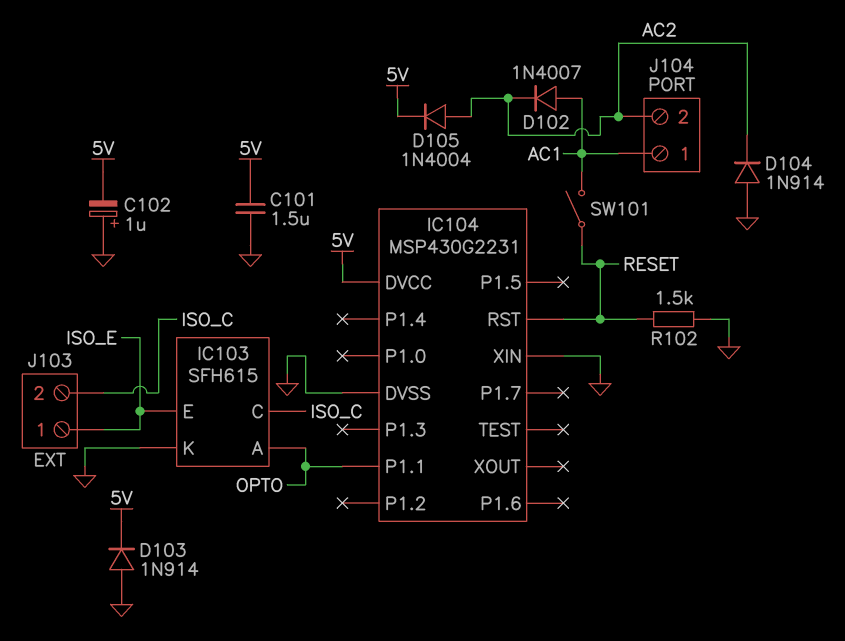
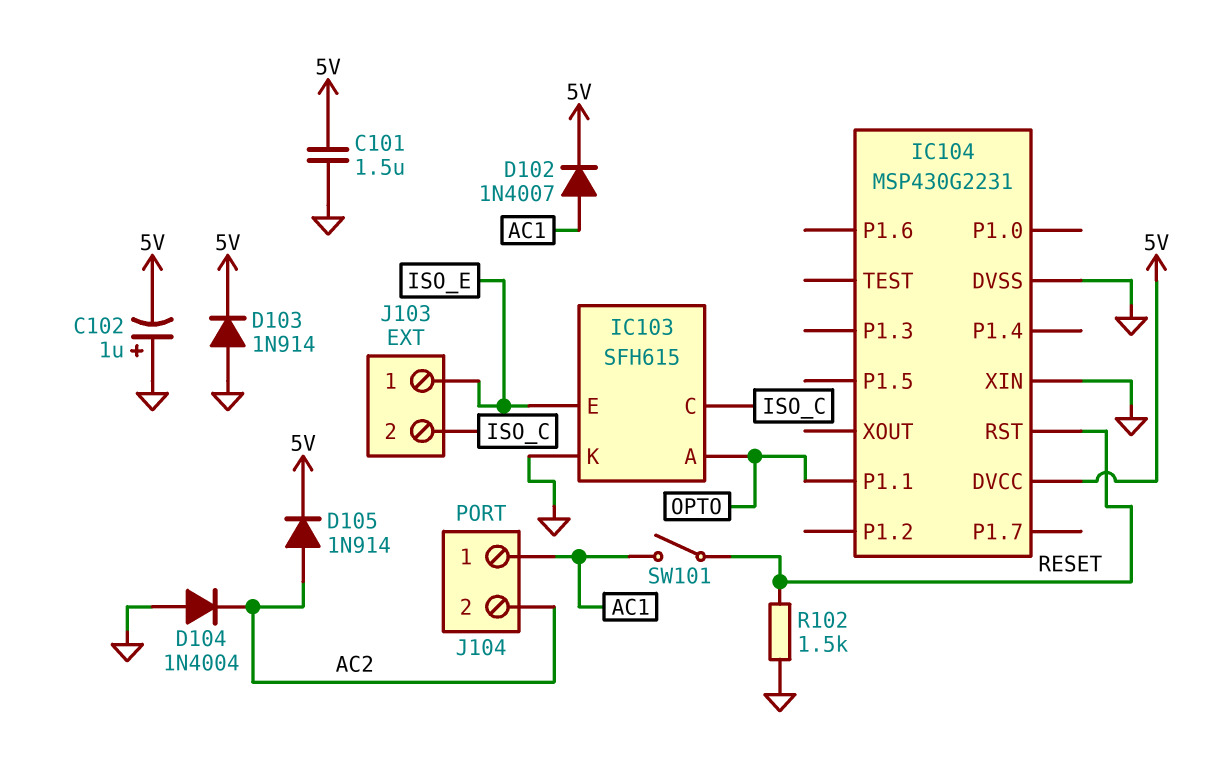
D102: diode 1N4007 (A AC1, K AC2) -> diode 1N4007 (A AC1, K 5V)
D104: diode 1N914 (A GND, K AC2) -> diode 1N4004 (A GND, K AC2)
D105: diode 1N4004 (A AC2, K 5V) -> diode 1N914 (A AC2, K 5V)

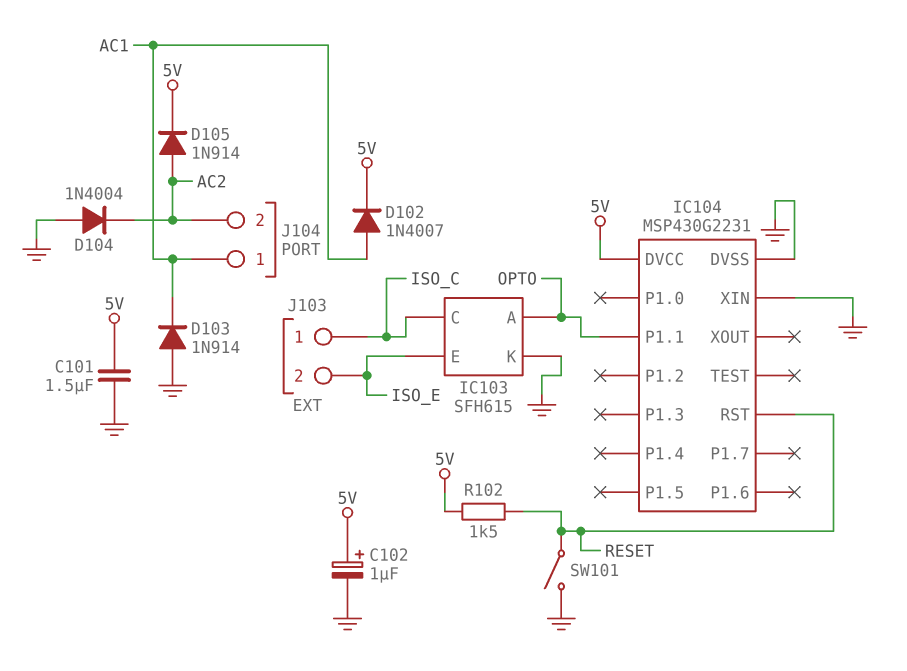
C102: 1uF (plus GND, minus 5V) -> 1uF (plus 5V, minus GND)
D103: diode 1N914 (A GND, K 5V) -> diode 1N914 (A GND, K AC1)
J103 pin 1: ISO_E -> ISO_C
J103 pin 2: ISO_C -> ISO_E
R102: 1.5k (GND, RESET) -> 1.5k (5V, RESET)
SW101: switch (AC1, RESET) -> switch (GND, RESET)

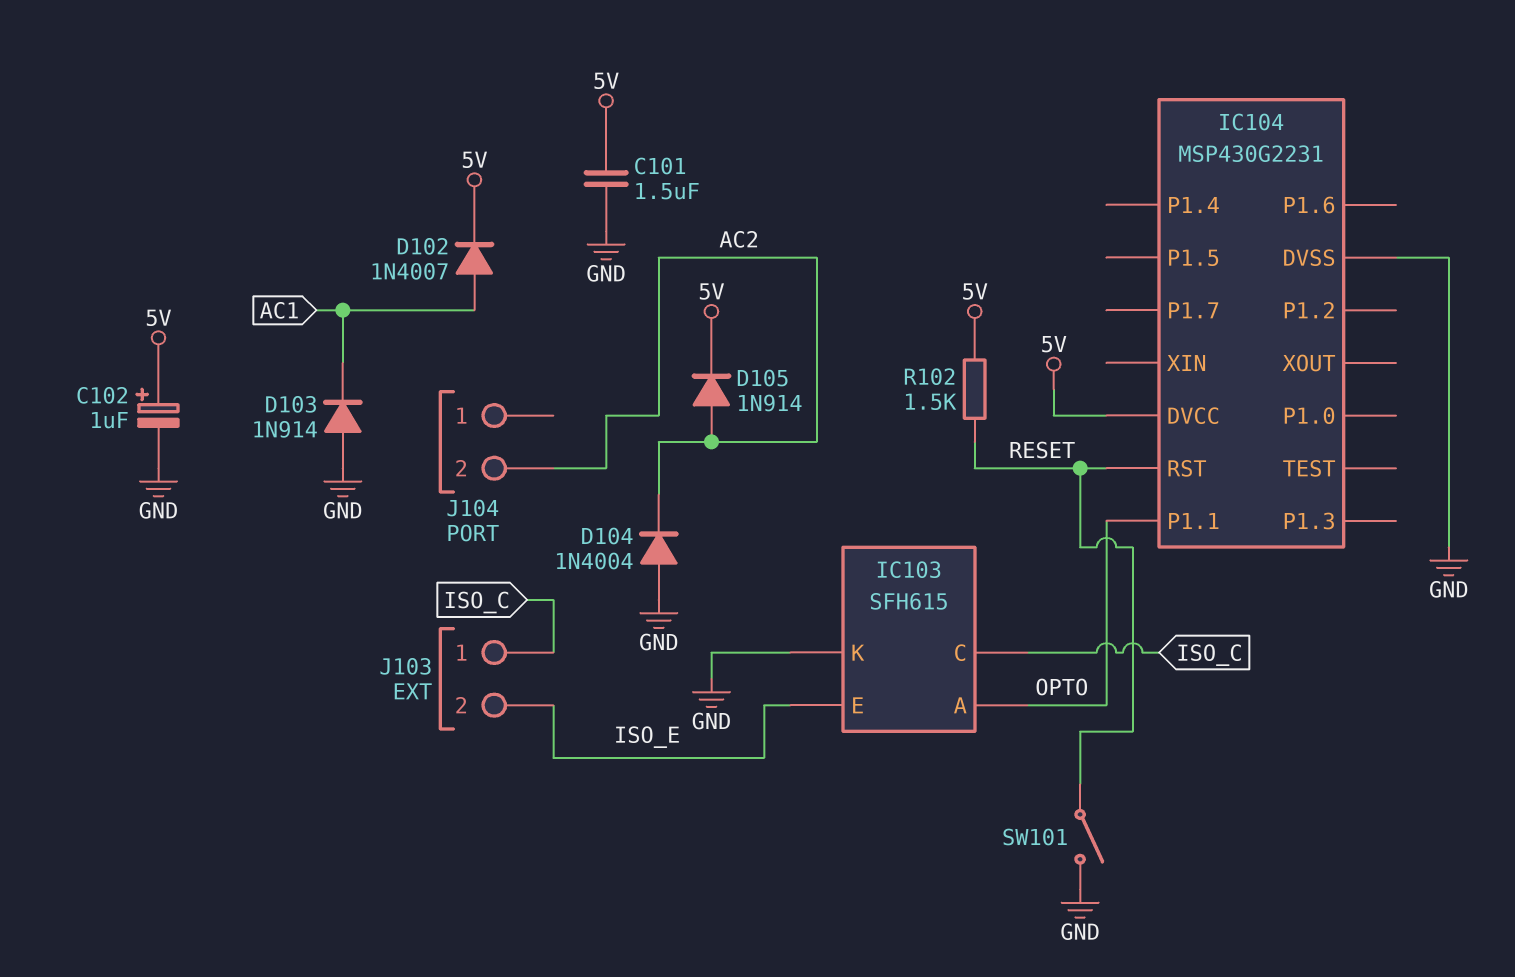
IC104 pin XIN: GND -> none
J104 pin 1: AC1 -> none

